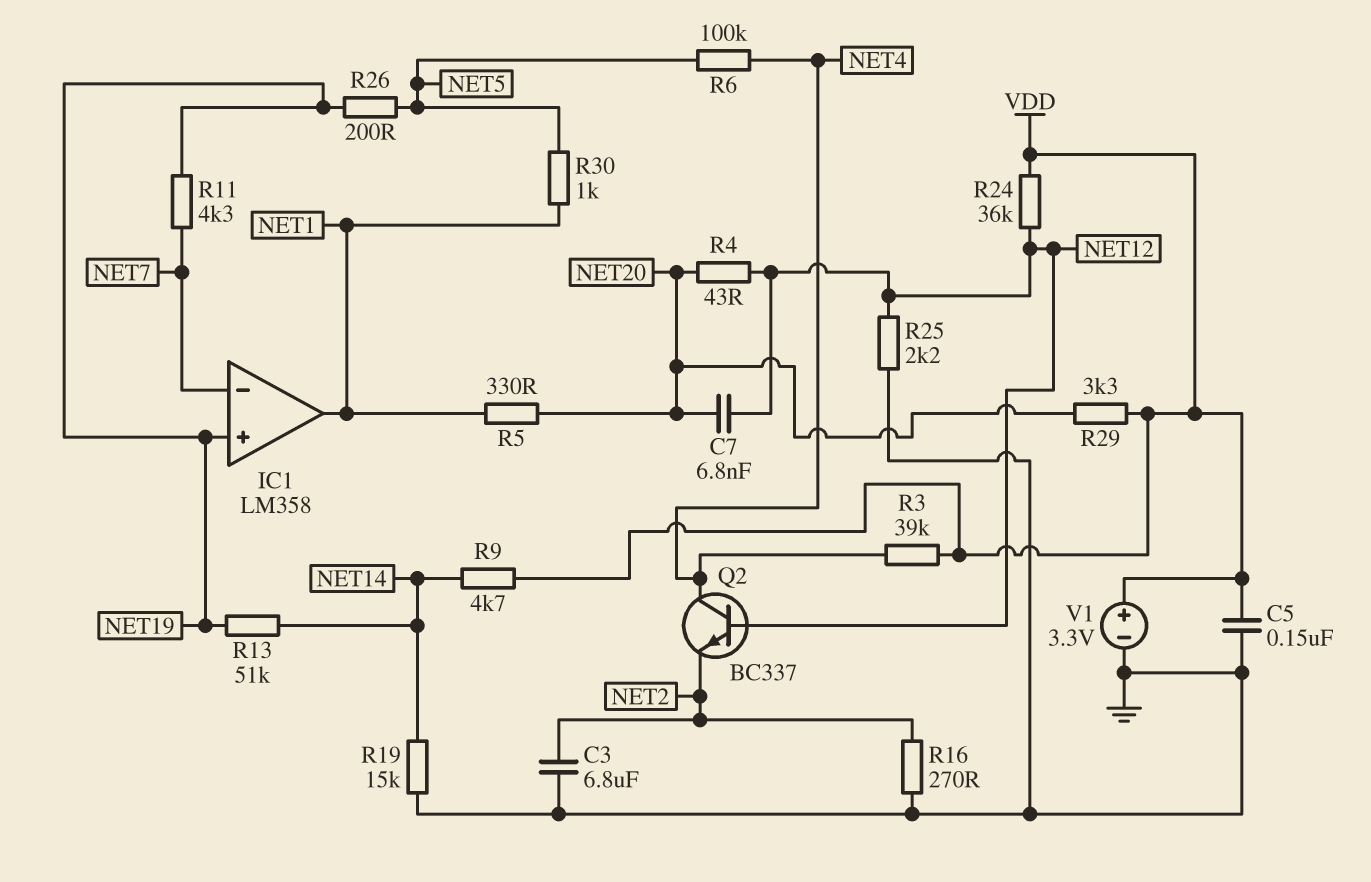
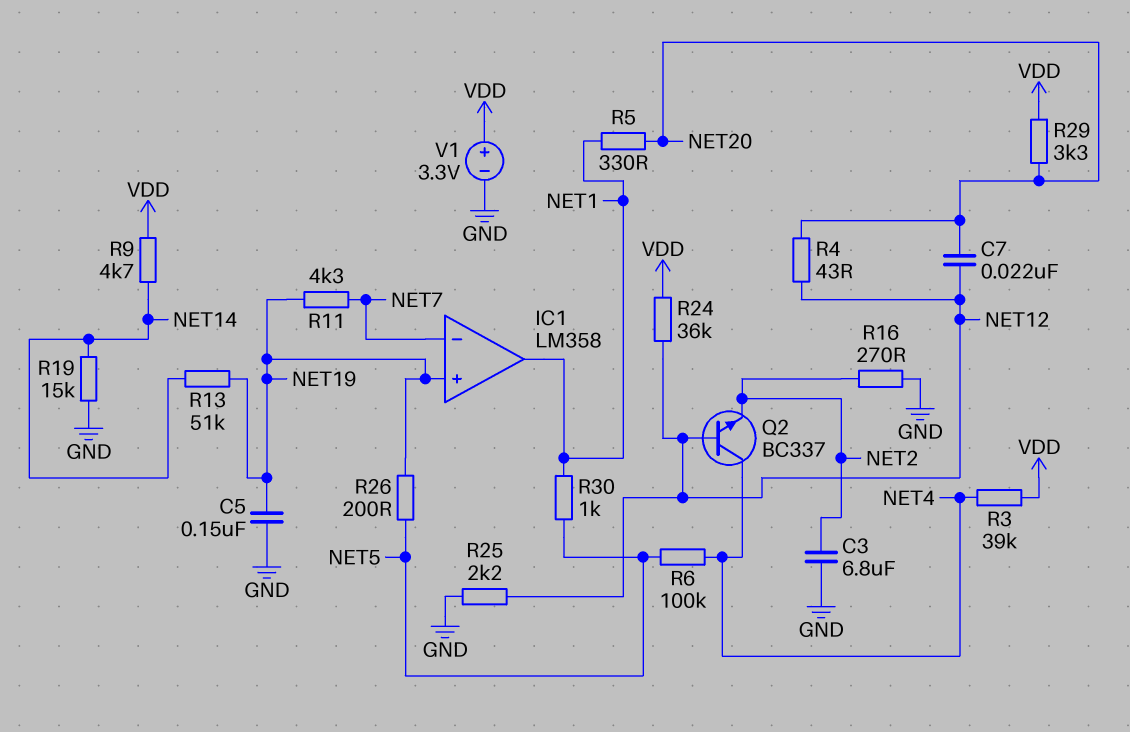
C5: 150nF (GND, VDD) -> 150nF (GND, NET19)
C7: 6.8nF (NET12, NET20) -> 22nF (NET12, NET20)

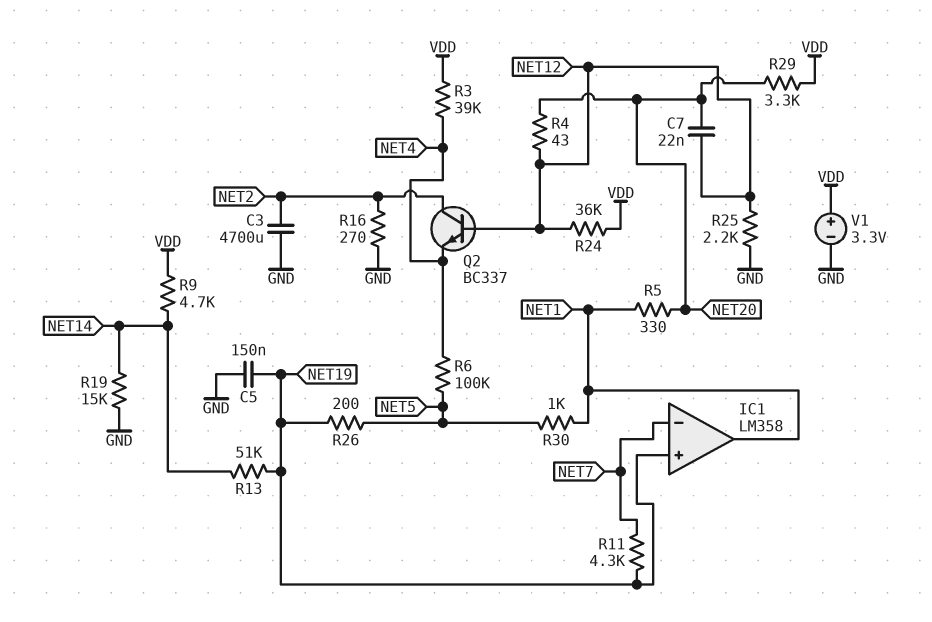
C3: 6.8uF (GND, NET2) -> 4700uF (GND, NET2)
Q2: NPN BC337 (B NET12, C NET4, E NET2) -> NPN BC337 (B NET12, C NET2, E NET4)

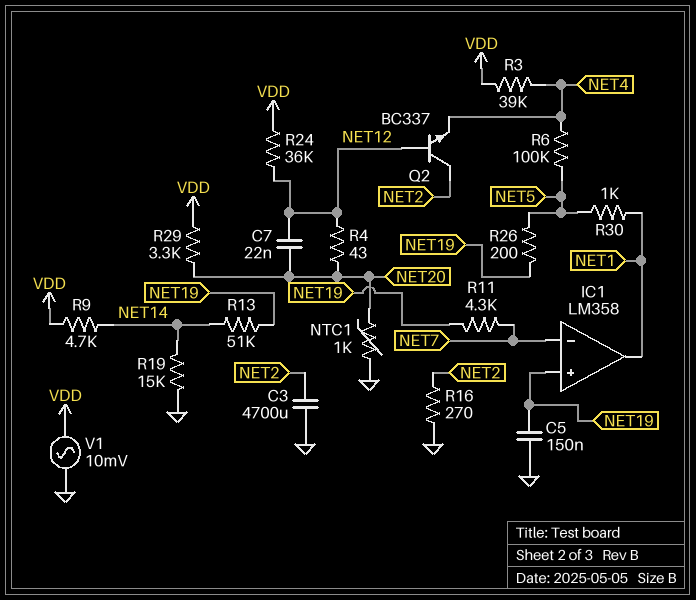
NTC1: none -> 1k (GND, NET20)
R5: 330 (NET1, NET20) -> none
R25: 2.2k (GND, NET12) -> none
V1: 3.3V (plus VDD, minus GND) -> AC 10mV (GND, VDD)

